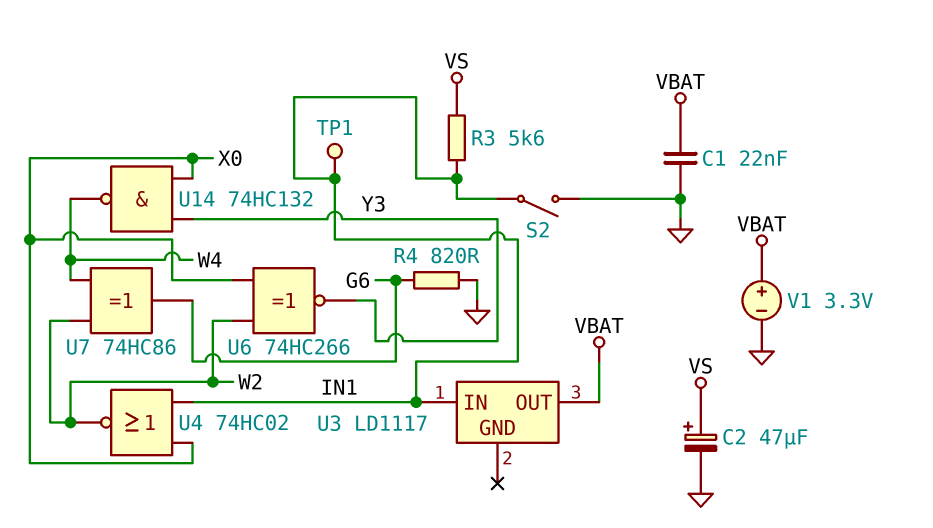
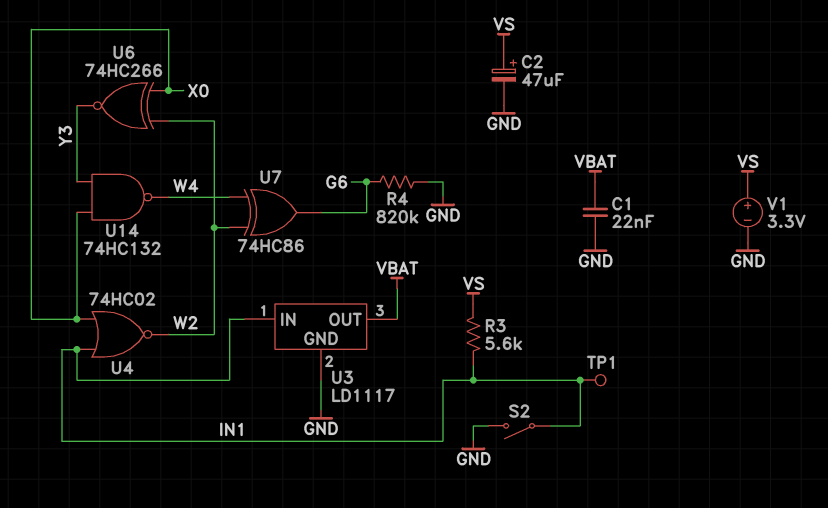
R4: 820 (G6, GND) -> 820k (G6, GND)
U3 pin GND: none -> GND
V1: 3.3V (plus VBAT, minus GND) -> 3.3V (plus VS, minus GND)

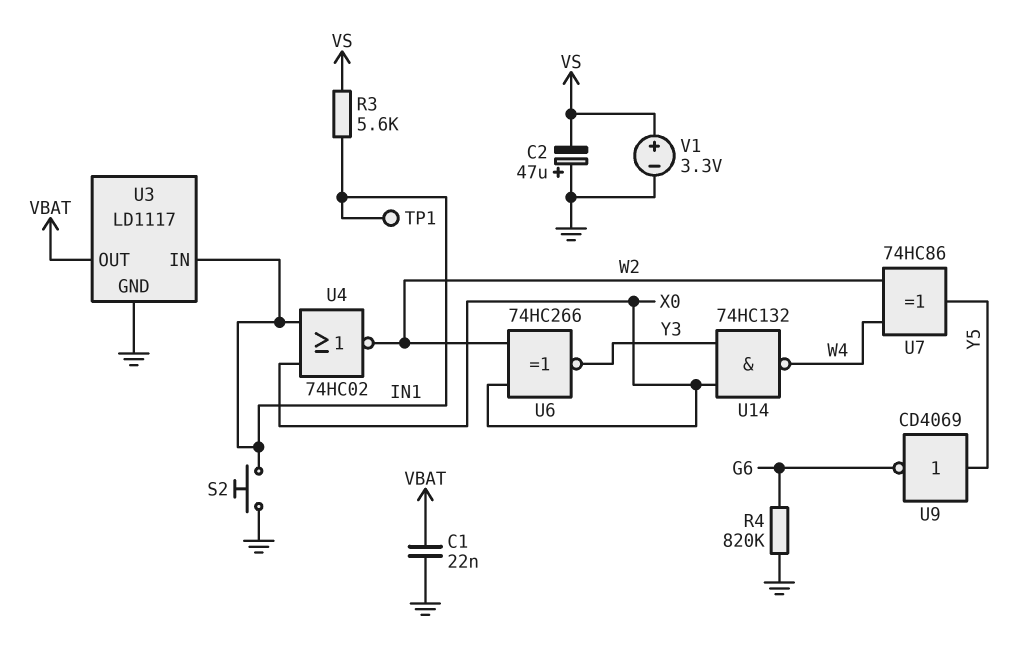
C2: 47uF (plus VS, minus GND) -> 47uF (plus GND, minus VS)
S2: switch (GND, IN1) -> button (GND, IN1)
U7: XOR 74HC86 (in W2, in W4, out G6) -> XOR 74HC86 (in W2, in W4, out Y5)
U9: none -> NOT CD4069 (in Y5, out G6)

